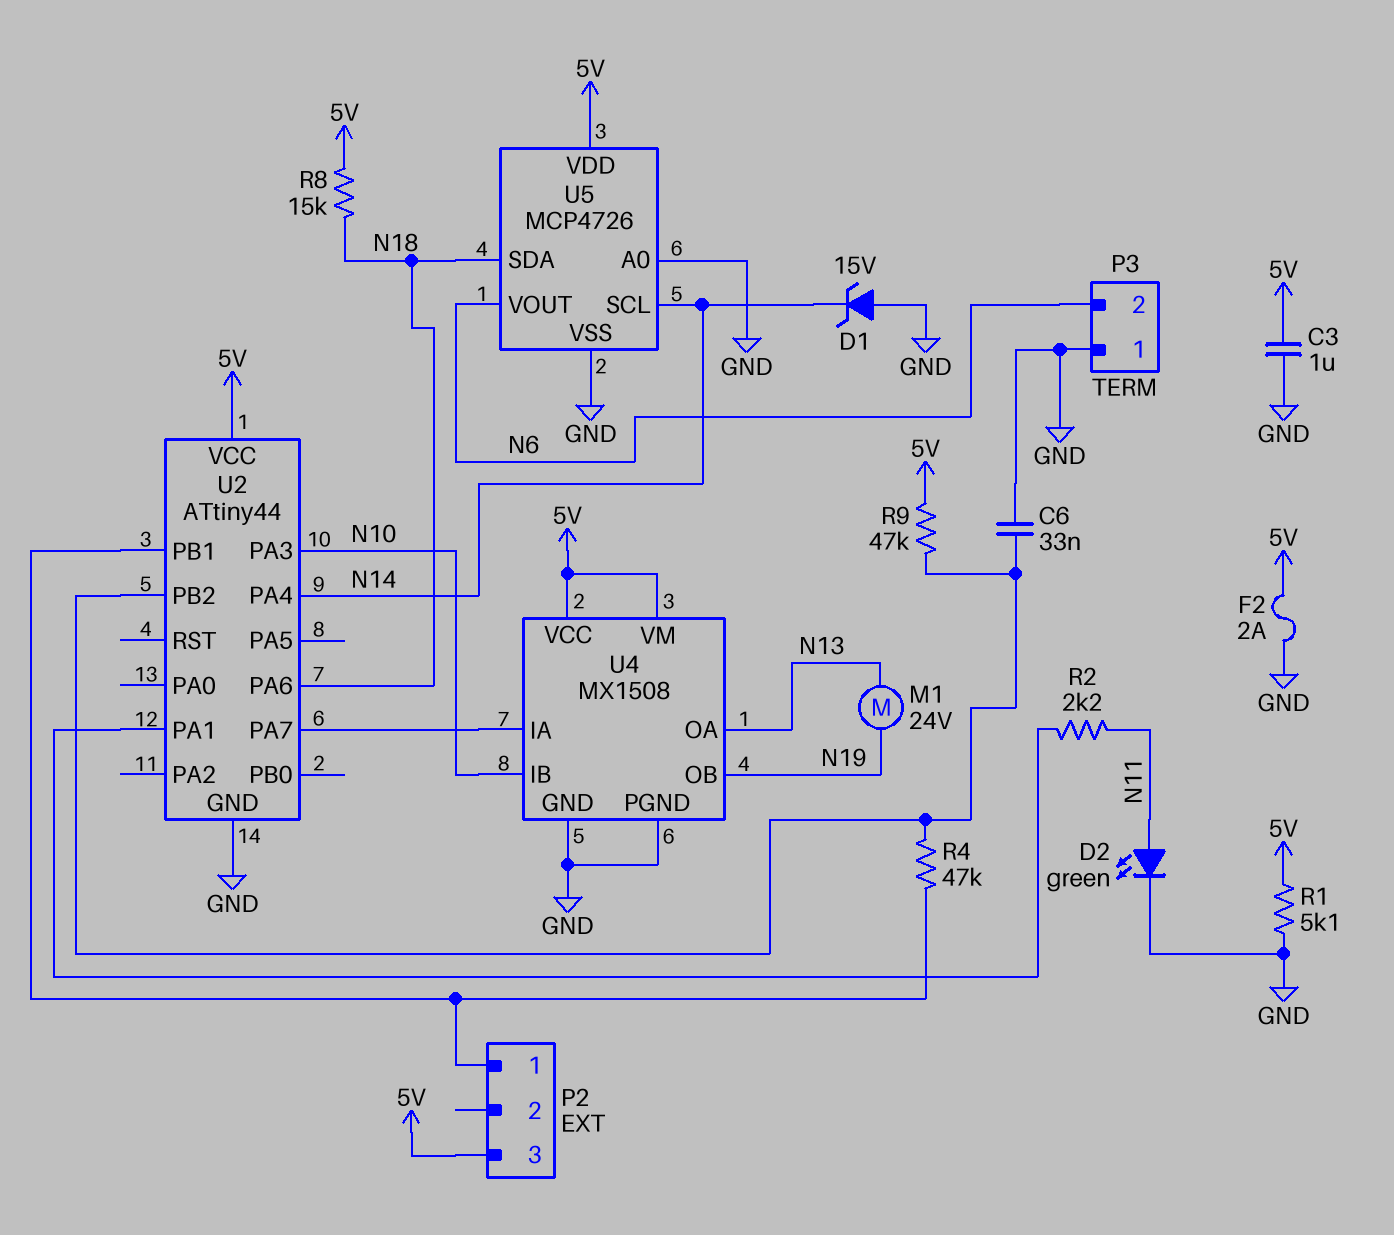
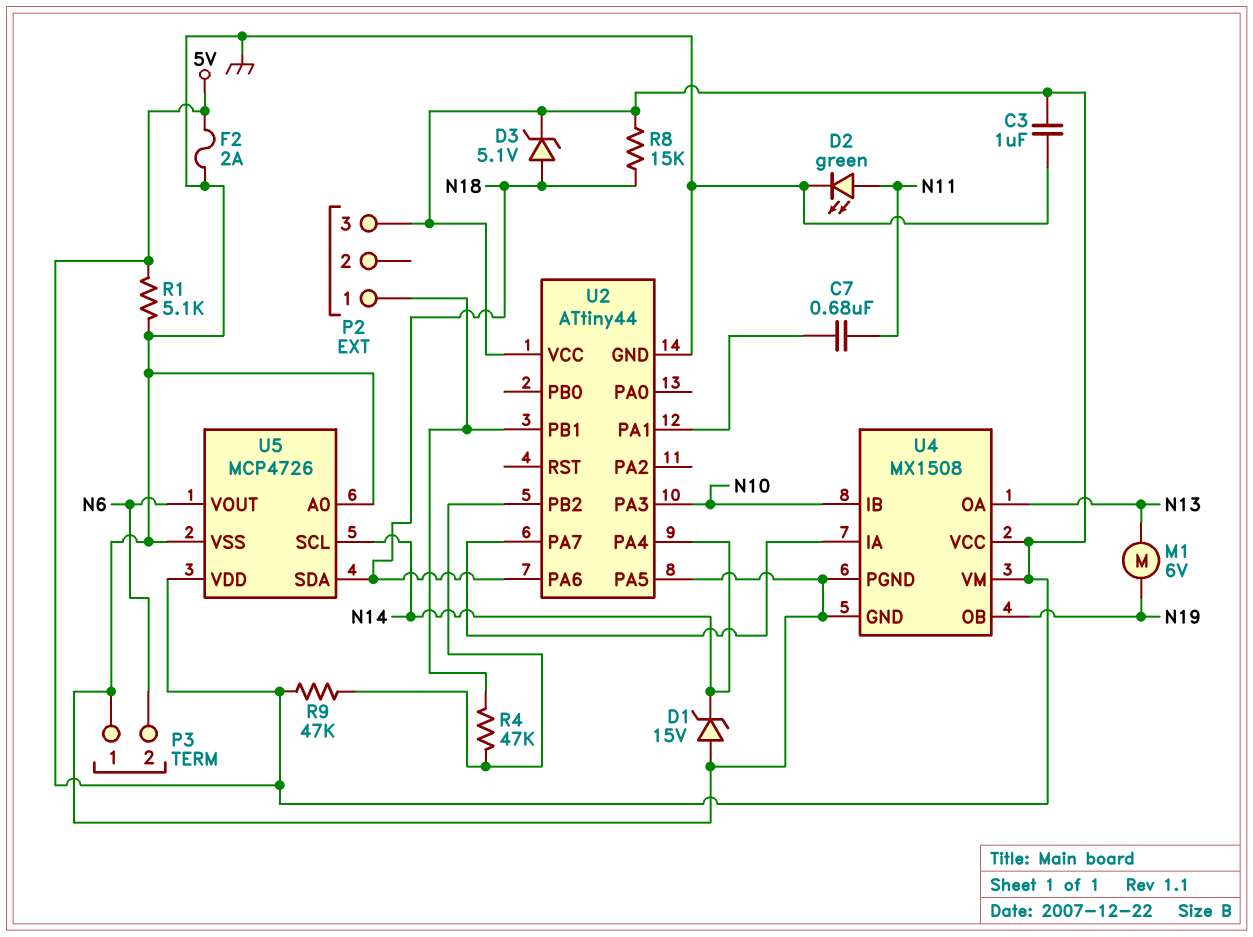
C6: 33nF (GND, U2/PB2) -> none
C7: none -> 680nF (N11, U2/PA1)
D3: none -> zener 5.1V (A N18, K 5V)
M1: motor 24V (N13, N19) -> motor 6V (N13, N19)
R2: 2.2k (N11, U2/PA1) -> none
U2 pin PA5: none -> GND

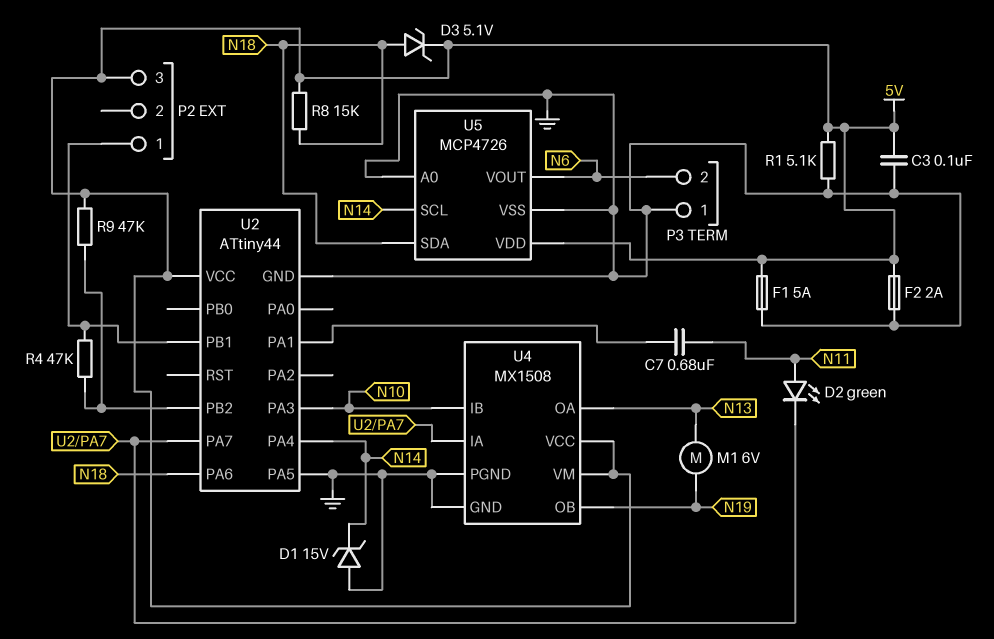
C3: 1uF (5V, GND) -> 100nF (5V, GND)
D2: LED green (A N11, K GND) -> LED green (A N11, K U2/PA7)
F1: none -> 5A (5V, GND)

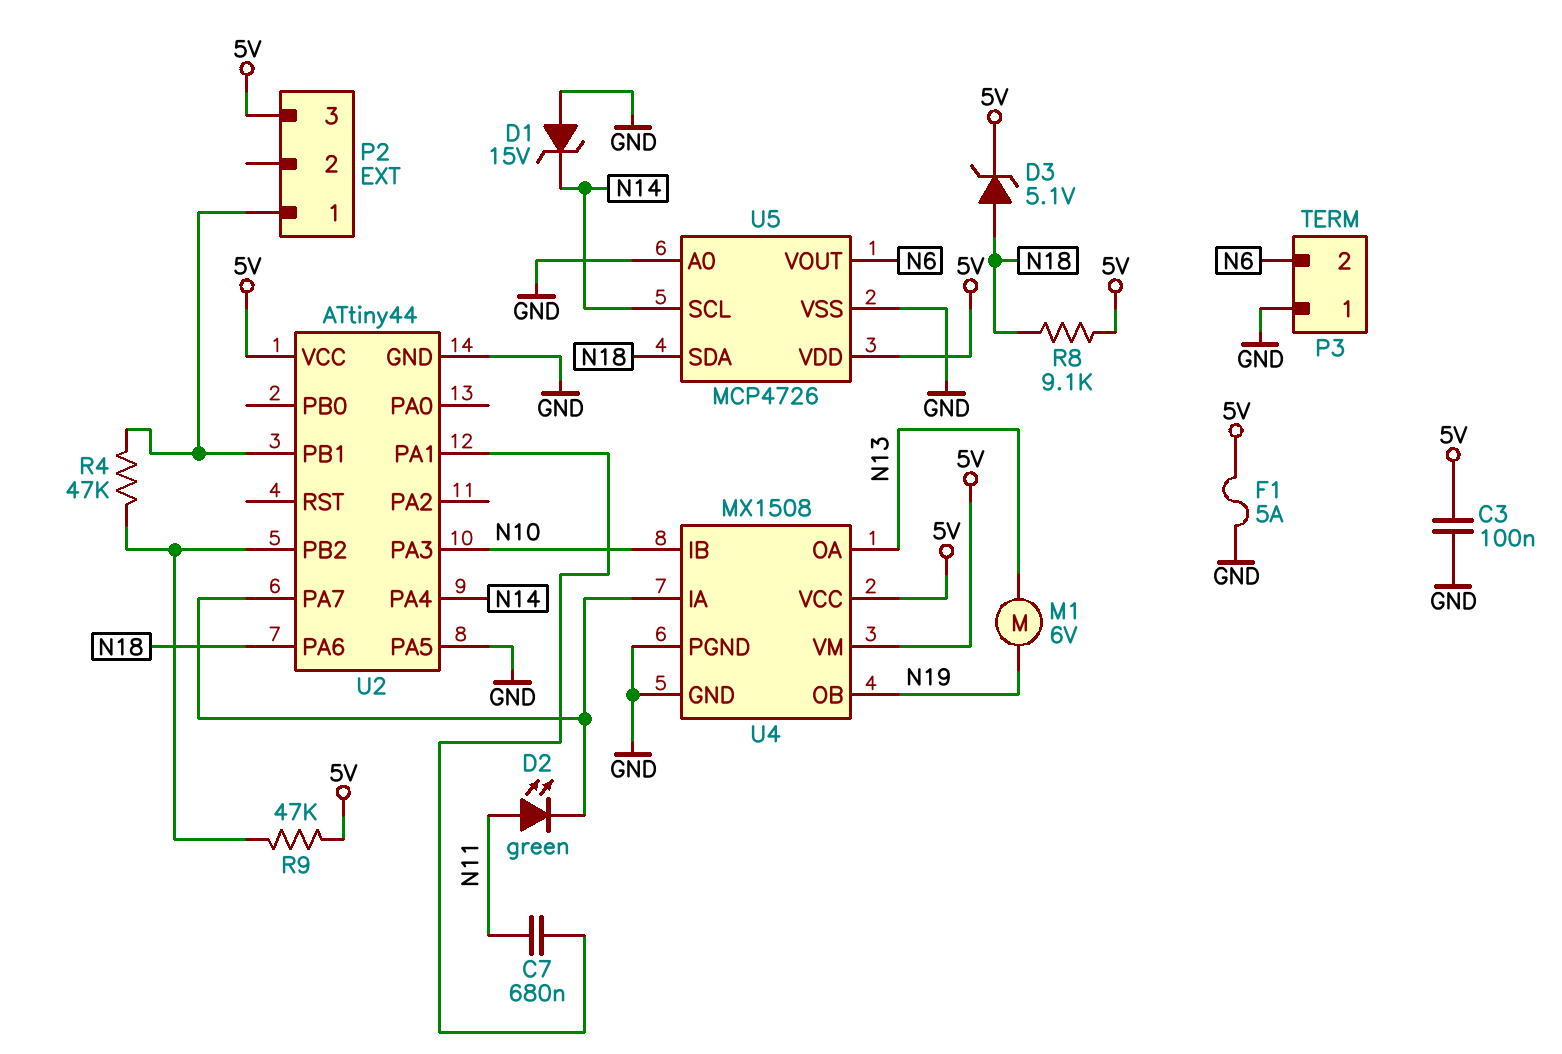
F2: 2A (5V, GND) -> none
R1: 5.1k (5V, GND) -> none
R8: 15k (5V, N18) -> 9.1k (5V, N18)

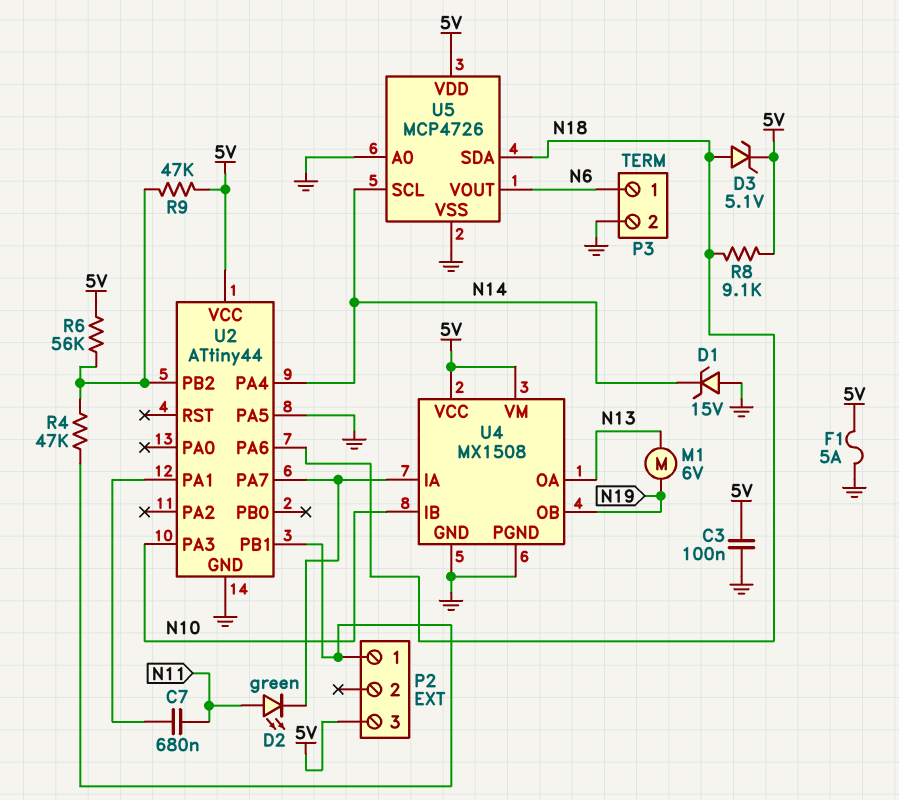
P3 pin 1: GND -> N6
P3 pin 2: N6 -> GND
R6: none -> 56k (5V, U2/PB2)

